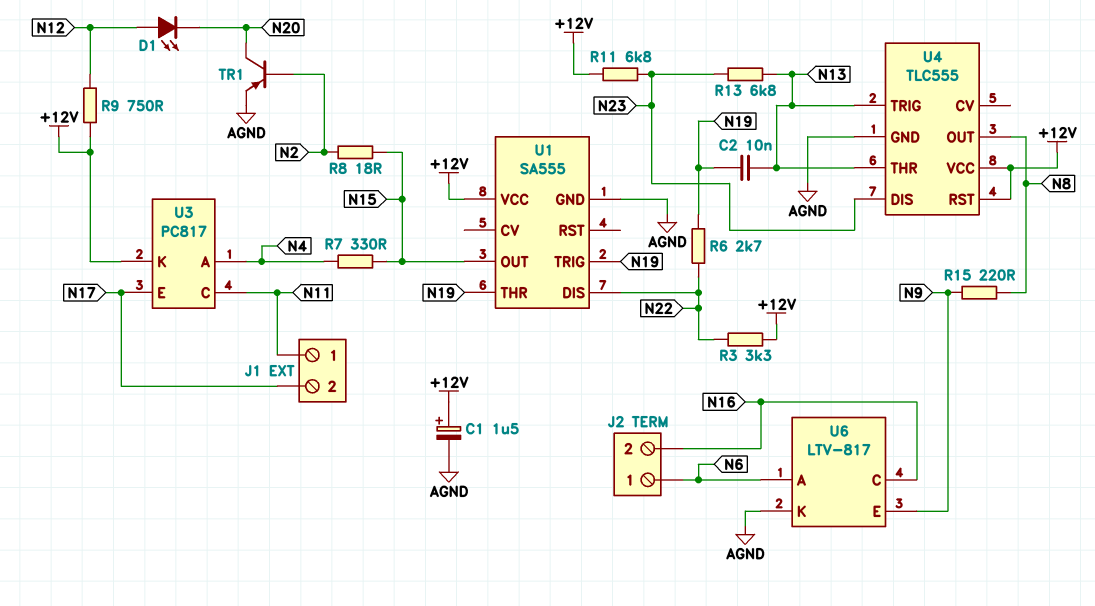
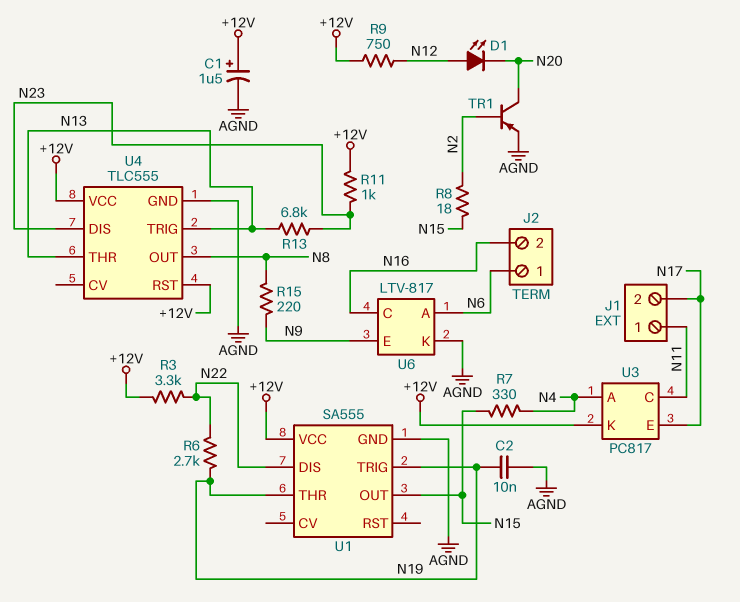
C2: 10nF (N13, N19) -> 10nF (AGND, N19)
R11: 6.8k (+12V, N23) -> 1k (+12V, N23)

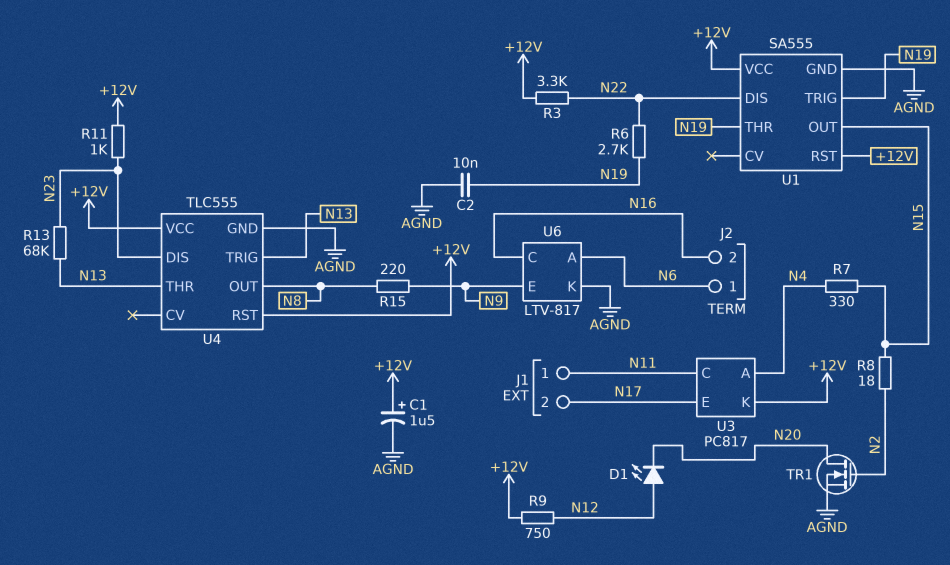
R13: 6.8k (N13, N23) -> 68k (N13, N23)
TR1: PNP (B N2, C N20, E AGND) -> NMOS (G N2, D N20, S AGND)
U1 pin RST: none -> +12V

